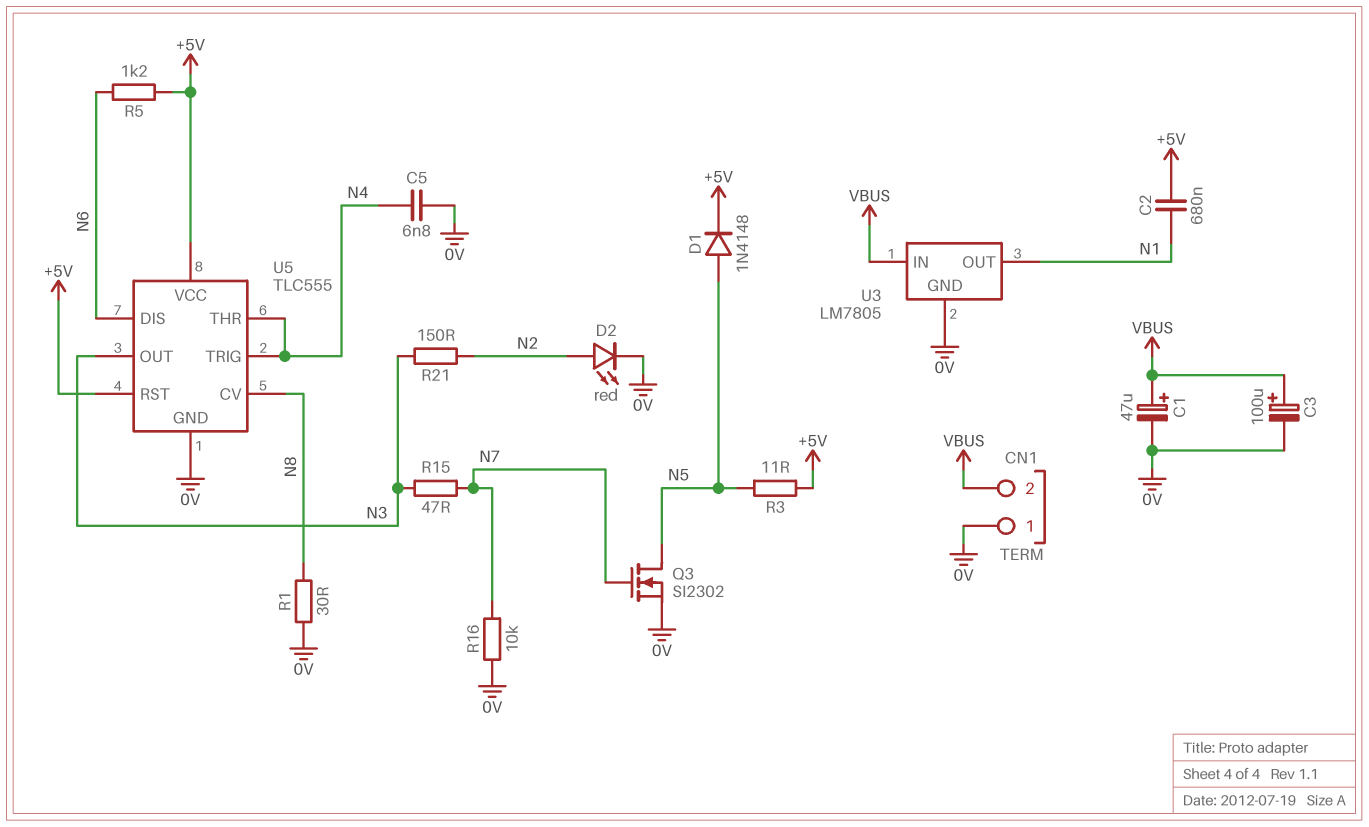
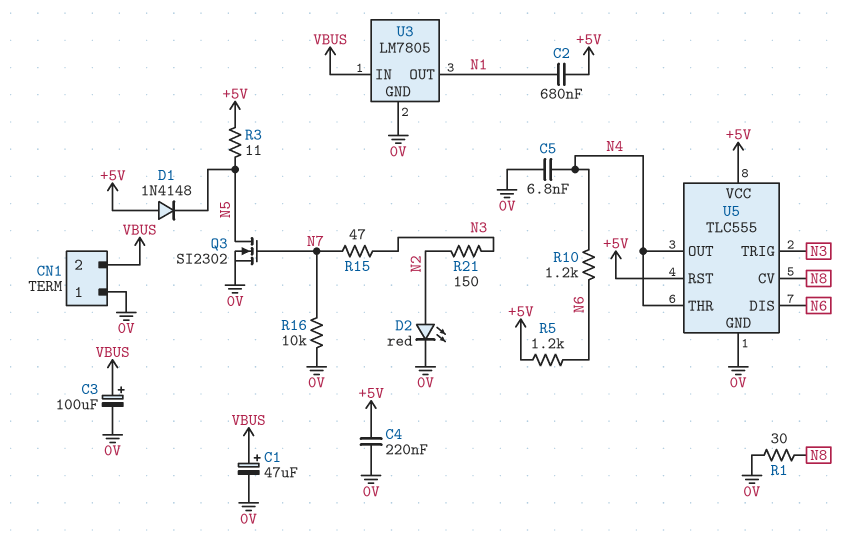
C4: none -> 220nF (+5V, 0V)
D1: diode 1N4148 (A N5, K +5V) -> diode 1N4148 (A +5V, K N5)
R10: none -> 1.2k (N4, N6)
U5 pin OUT: N3 -> N4
U5 pin TRIG: N4 -> N3

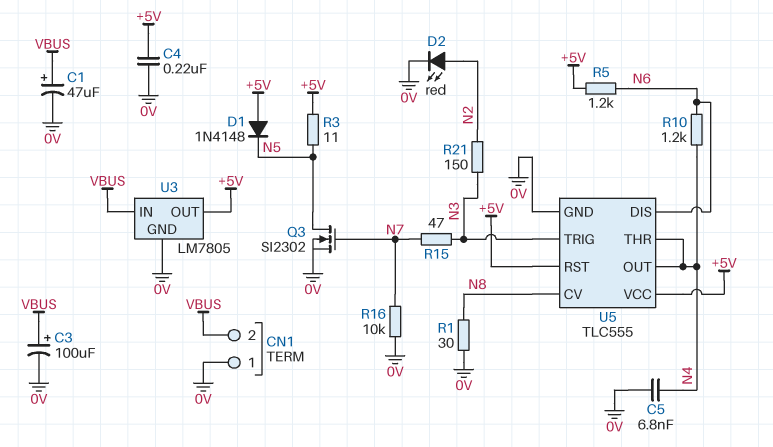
C2: 680nF (+5V, N1) -> none
U3 pin OUT: N1 -> +5V

